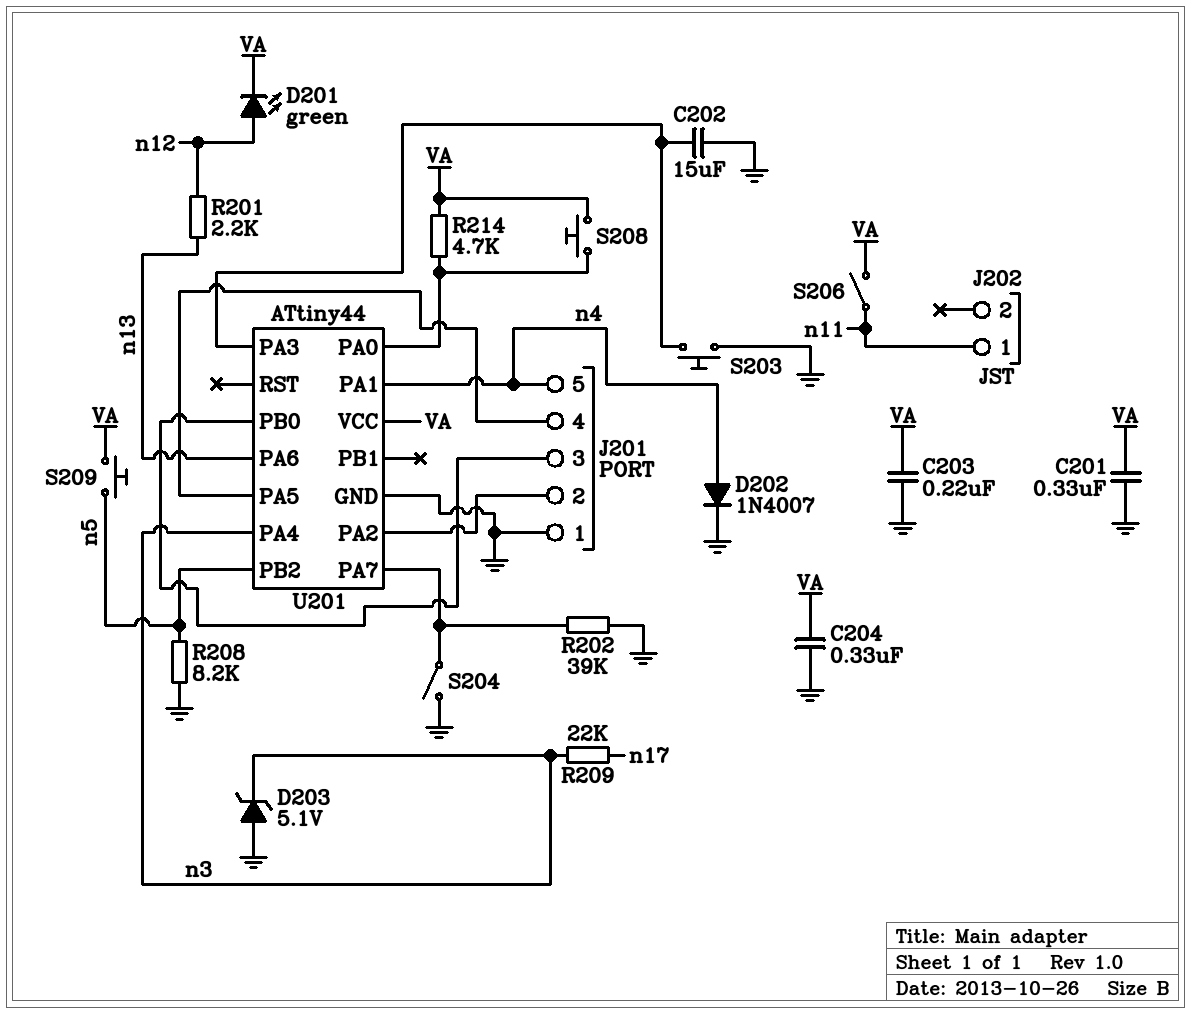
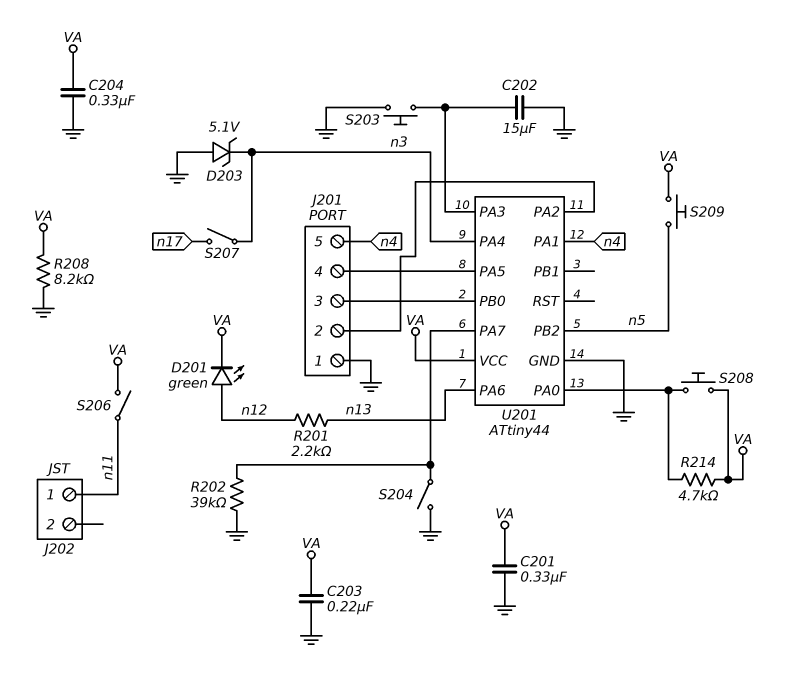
D202: diode 1N4007 (A n4, K GND) -> none
R208: 8.2k (GND, n5) -> 8.2k (GND, VA)
R209: 22k (n3, n17) -> none
S207: none -> switch (n3, n17)

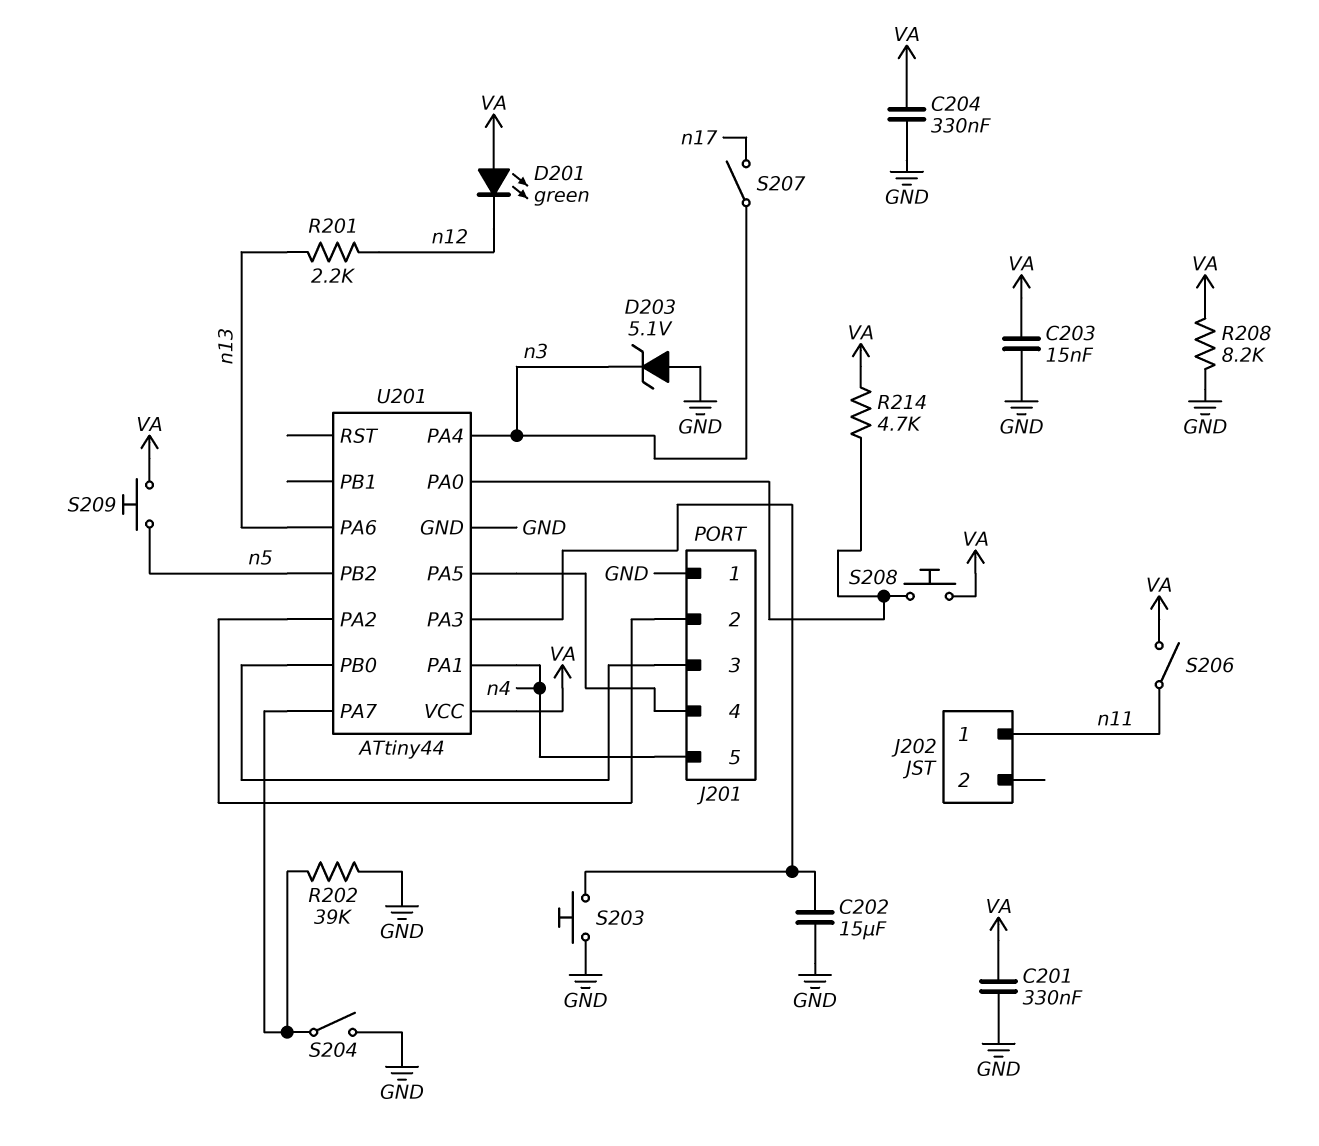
C203: 220nF (GND, VA) -> 15nF (GND, VA)
D201: LED green (A n12, K VA) -> LED green (A VA, K n12)

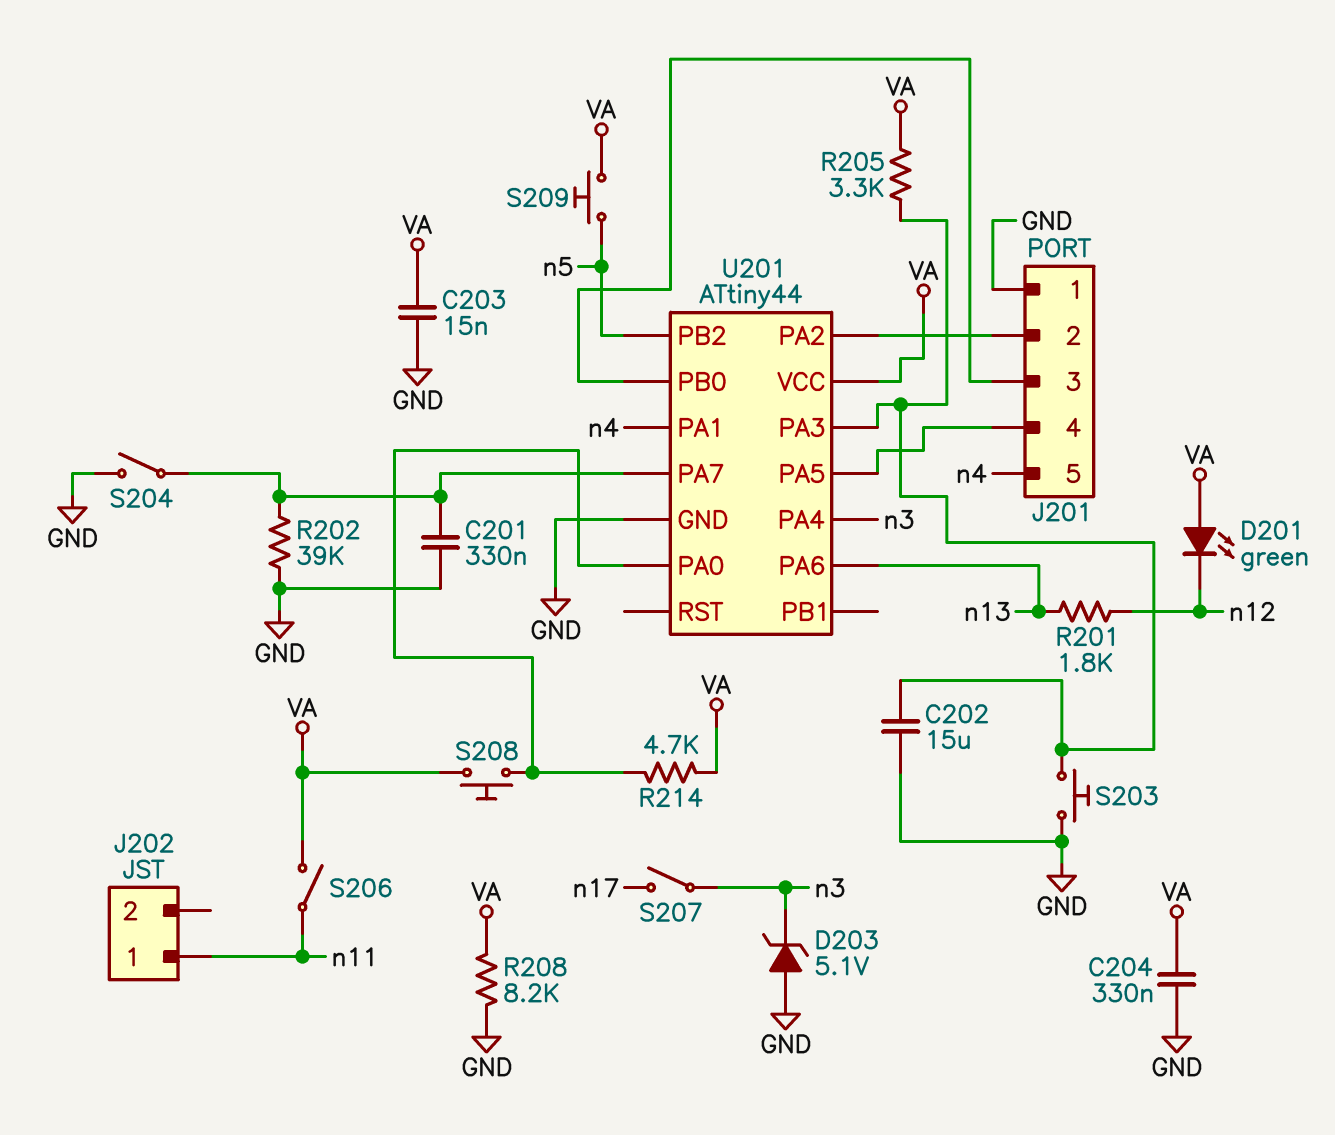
C201: 330nF (GND, VA) -> 330nF (GND, U201/PA7)
R201: 2.2k (n12, n13) -> 1.8k (n12, n13)
R205: none -> 3.3k (U201/PA3, VA)

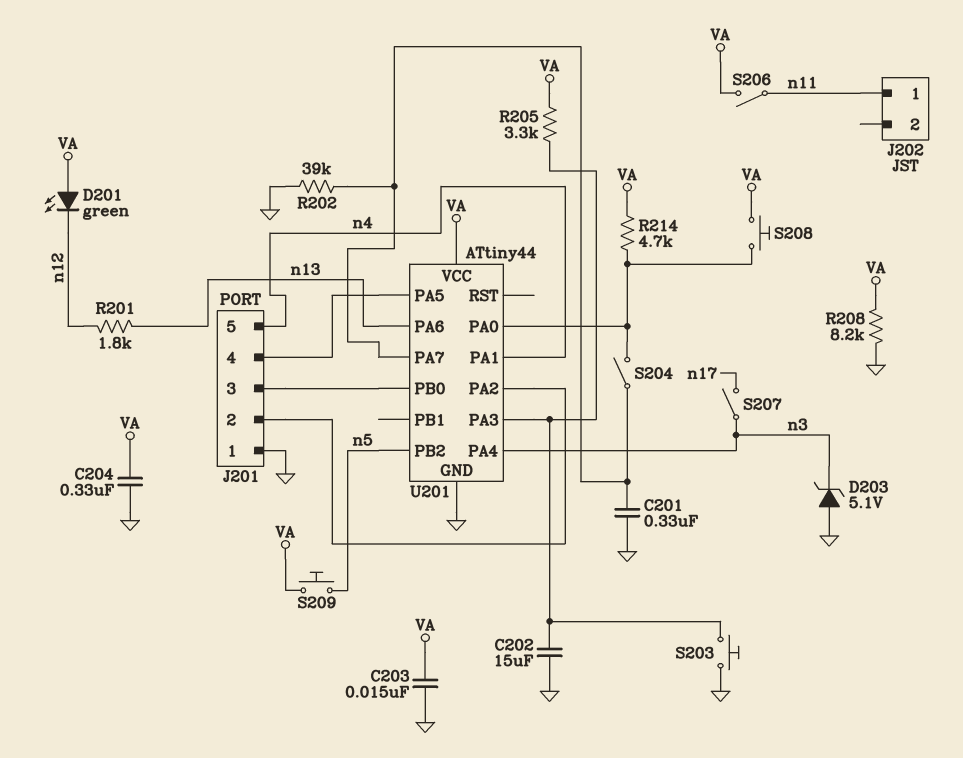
S204: switch (GND, U201/PA7) -> switch (U201/PA0, U201/PA7)

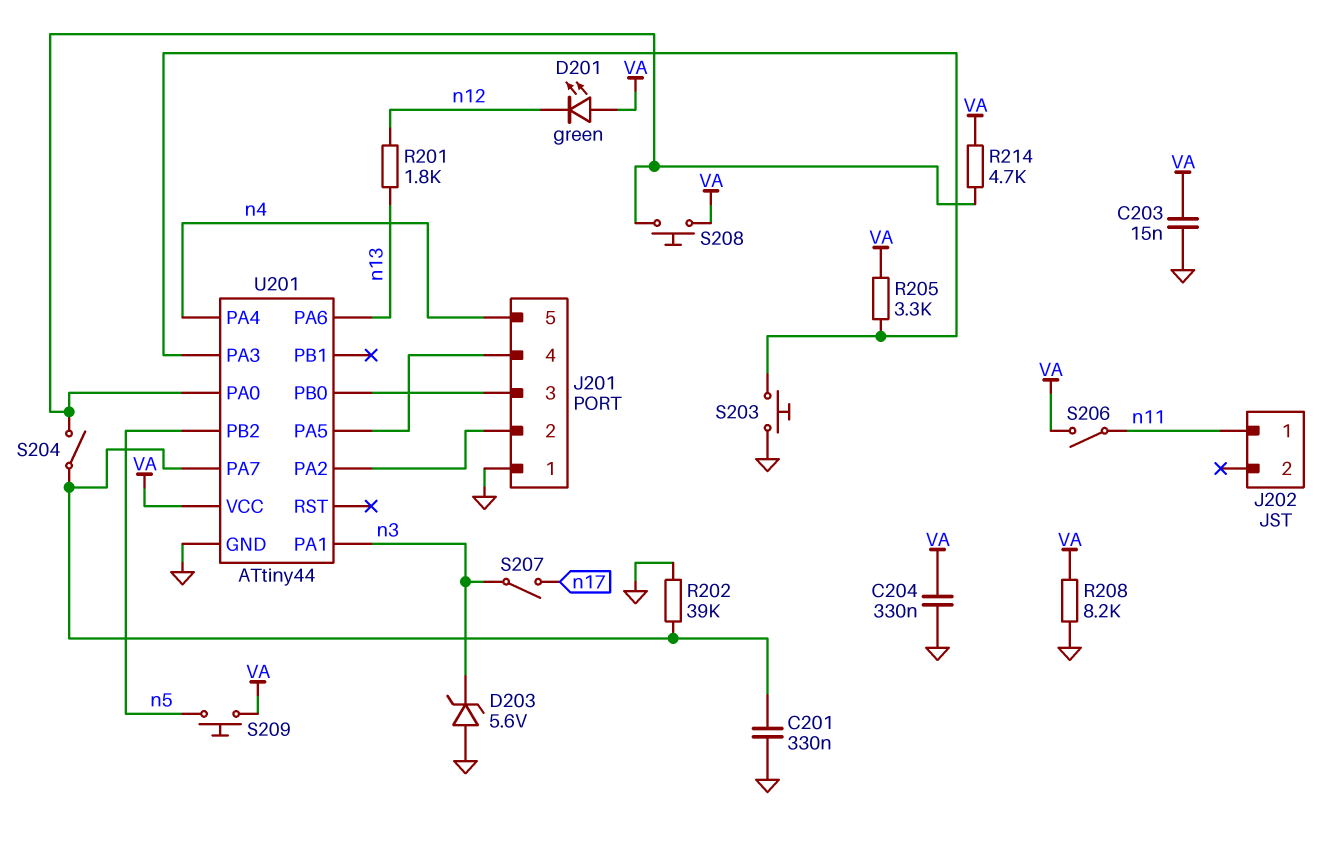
C202: 15uF (GND, U201/PA3) -> none
D203: zener 5.1V (A GND, K n3) -> zener 5.6V (A GND, K n3)
U201 pin PA1: n4 -> n3
U201 pin PA4: n3 -> n4

